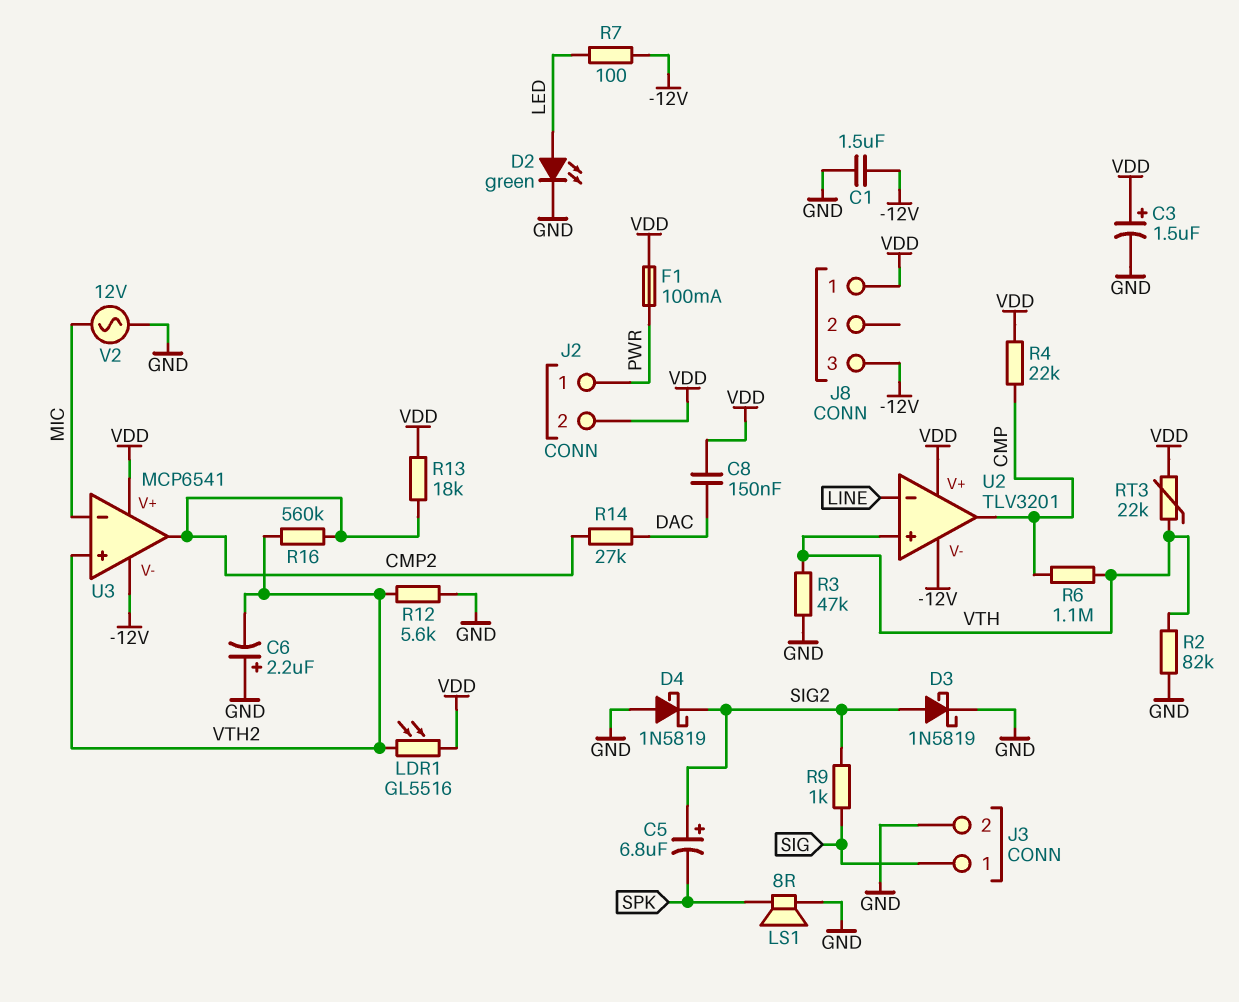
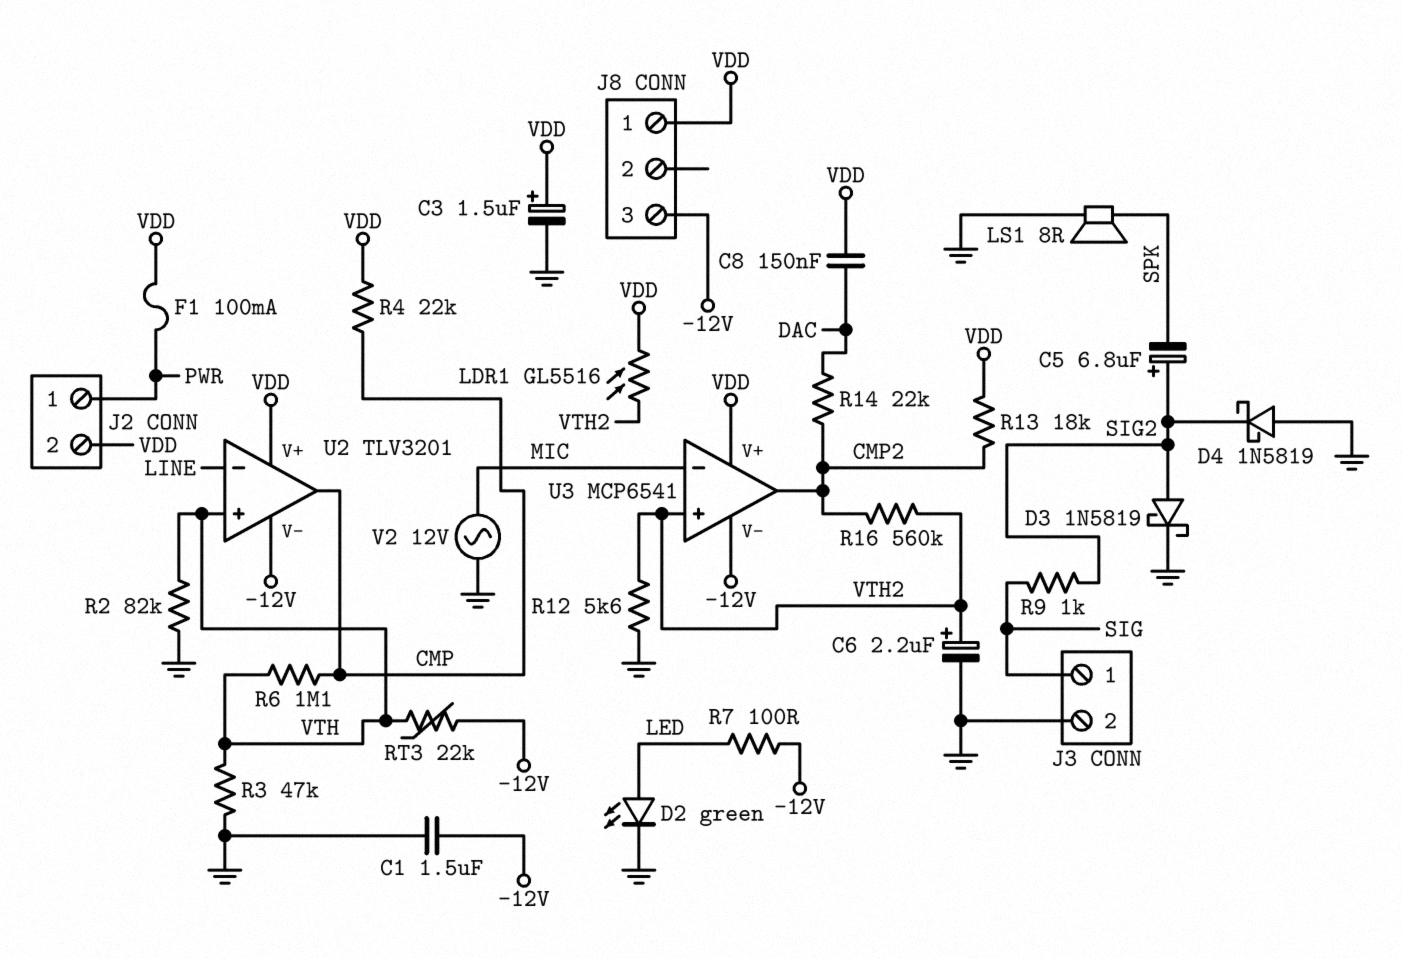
C6: 2.2uF (plus GND, minus VTH2) -> 2.2uF (plus VTH2, minus GND)
R14: 27k (CMP2, DAC) -> 22k (CMP2, DAC)
RT3: 22k (VDD, VTH) -> 22k (-12V, VTH)

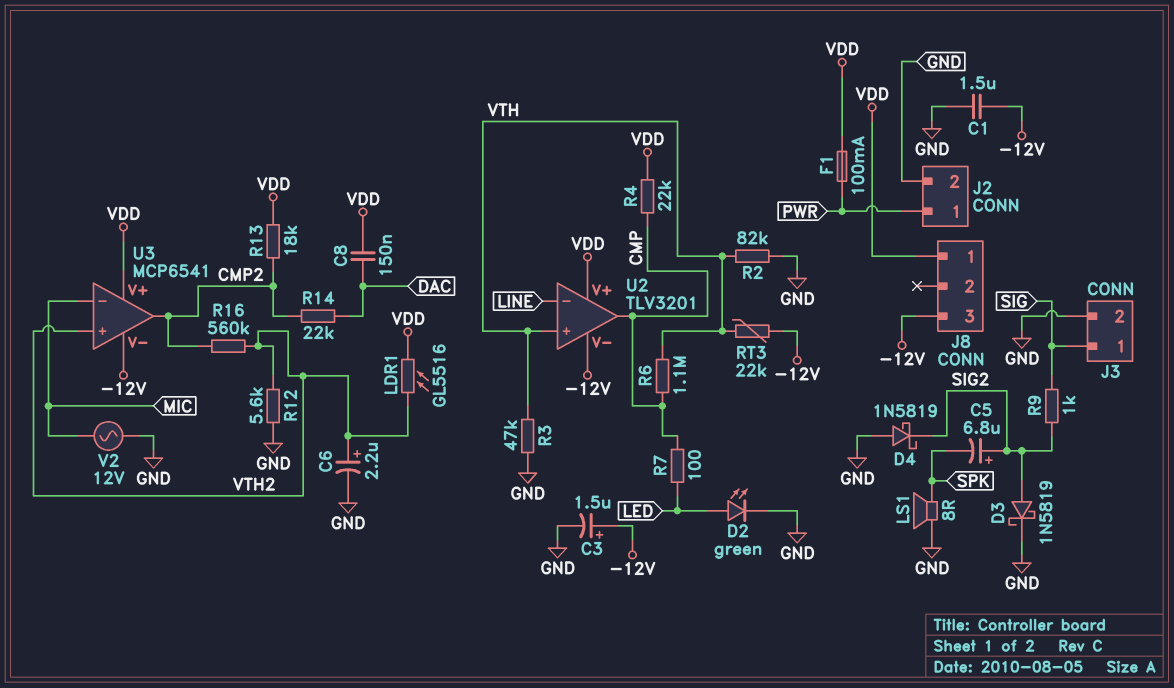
C3: 1.5uF (plus VDD, minus GND) -> 1.5uF (plus -12V, minus GND)
J2 pin 2: VDD -> GND
R7: 100 (-12V, LED) -> 100 (CMP, LED)

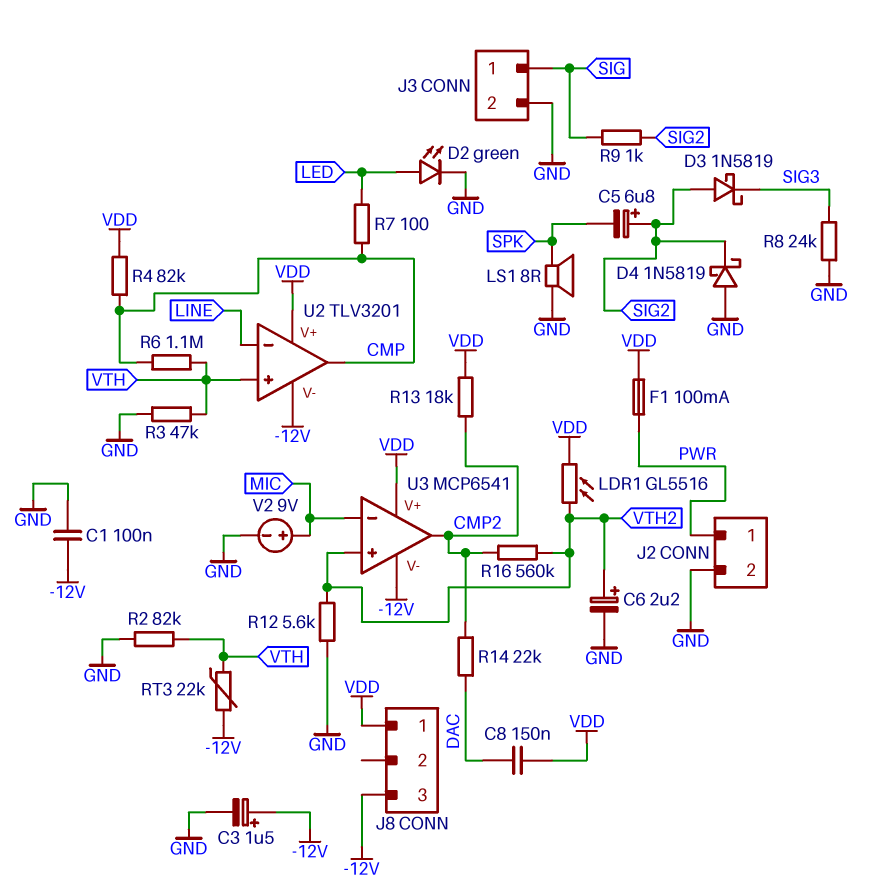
C1: 1.5uF (-12V, GND) -> 100nF (-12V, GND)
D3: schottky 1N5819 (A SIG2, K GND) -> schottky 1N5819 (A SIG2, K SIG3)
R4: 22k (CMP, VDD) -> 82k (CMP, VDD)
R8: none -> 24k (GND, SIG3)
V2: AC 12V (GND, MIC) -> 9V (plus MIC, minus GND)

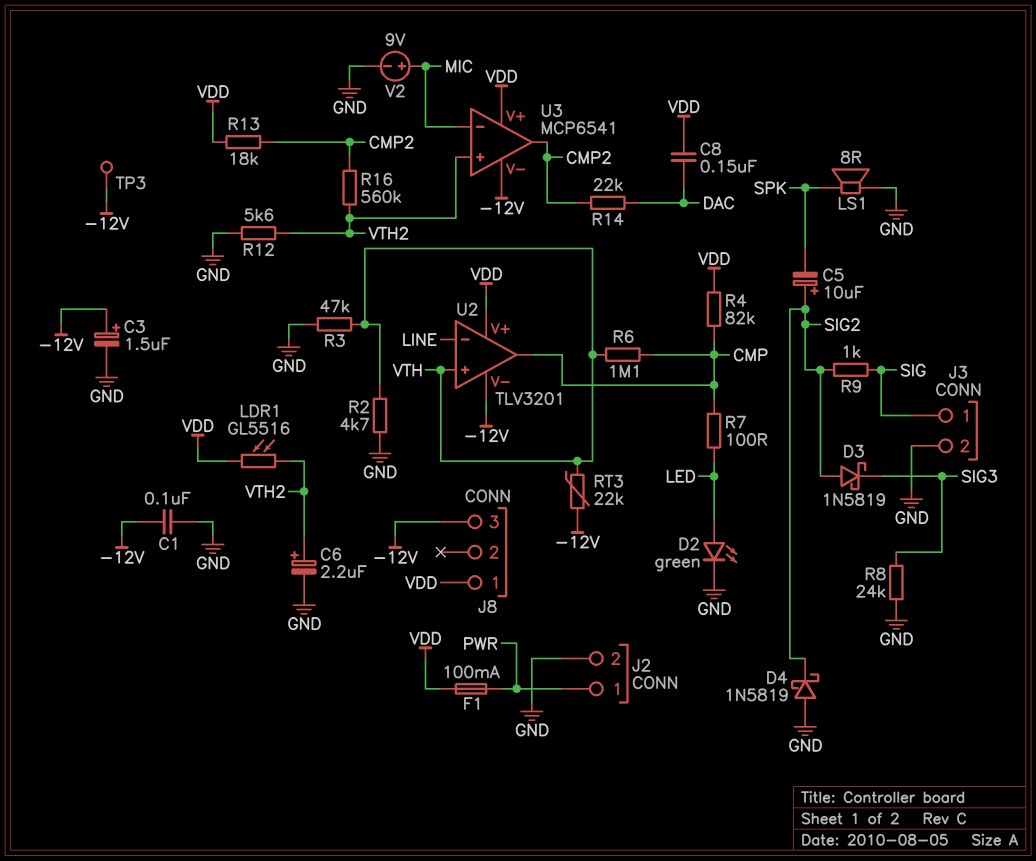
C5: 6.8uF (plus SIG2, minus SPK) -> 10uF (plus SIG2, minus SPK)
R2: 82k (GND, VTH) -> 4.7k (GND, VTH)
TP3: none -> test point (-12V)

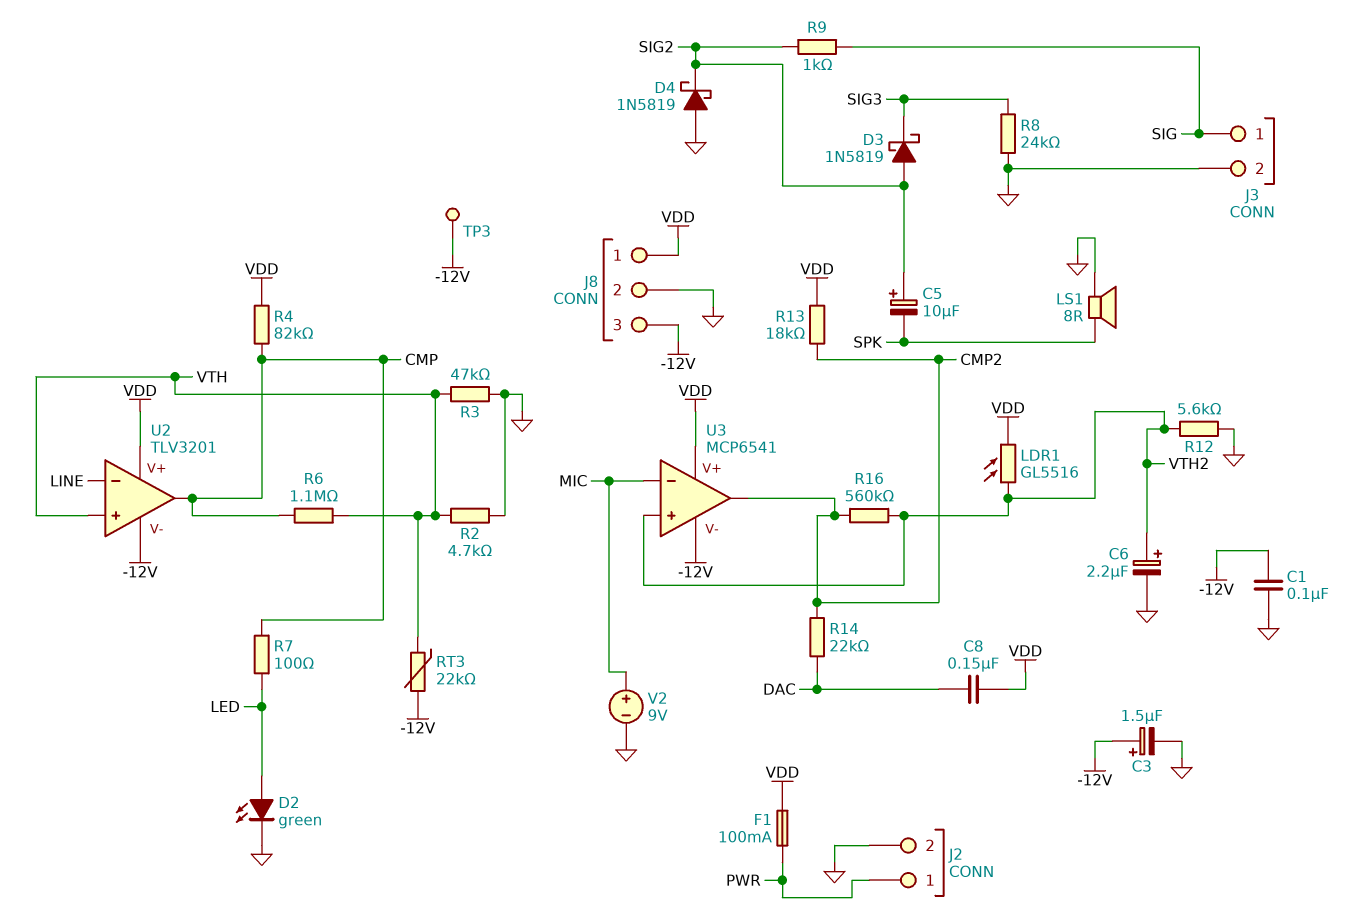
J8 pin 2: none -> GND

